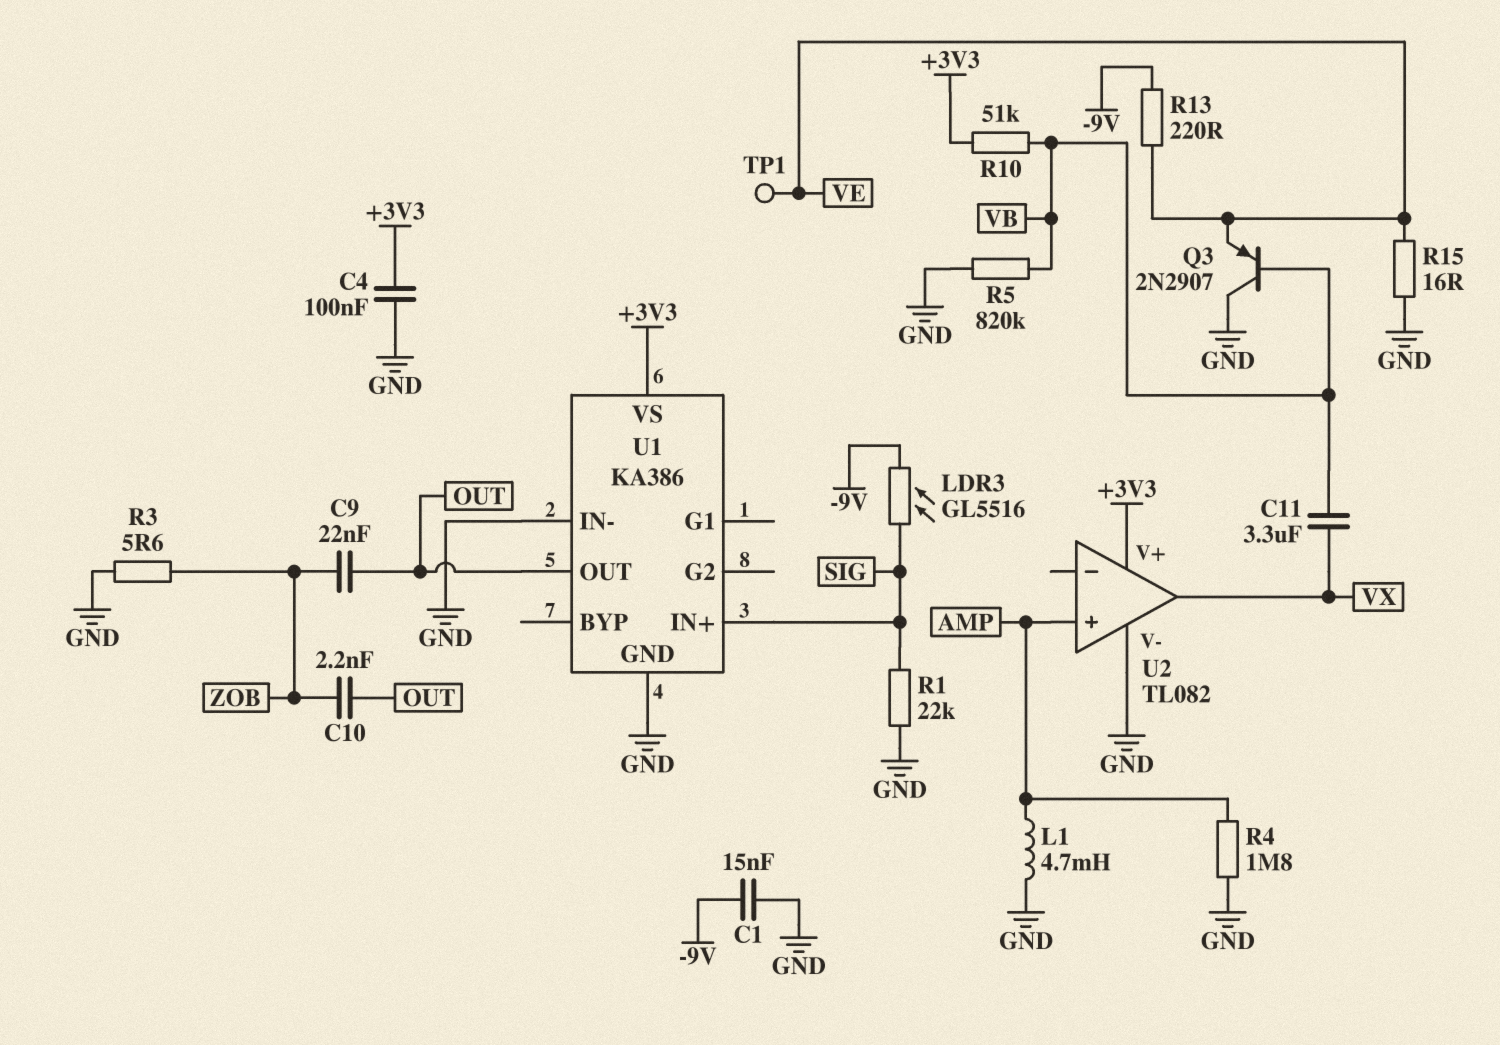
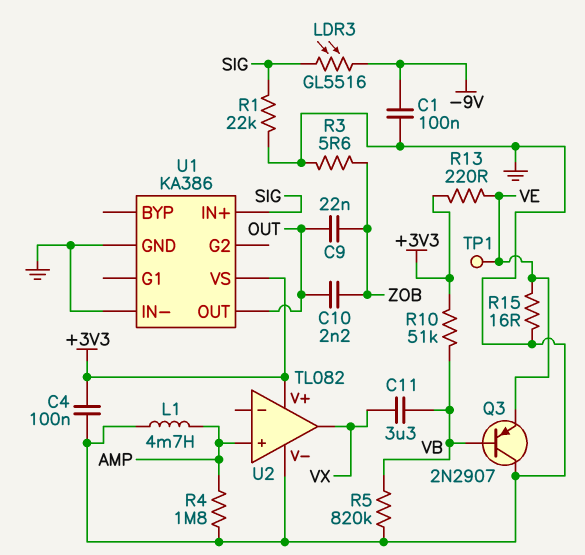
C1: 15nF (-9V, GND) -> 100nF (-9V, GND)
R13: 220 (-9V, VE) -> 220 (+3V3, VE)

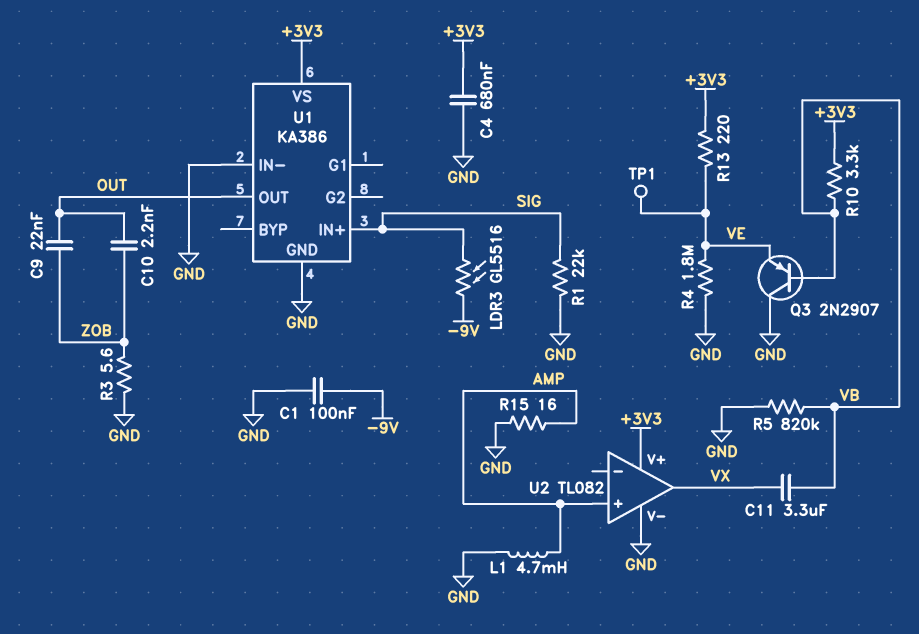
C4: 100nF (+3V3, GND) -> 680nF (+3V3, GND)
R4: 1.8M (AMP, GND) -> 1.8M (GND, VE)
R10: 51k (+3V3, VB) -> 3.3k (+3V3, VB)
R15: 16 (GND, VE) -> 16 (AMP, GND)

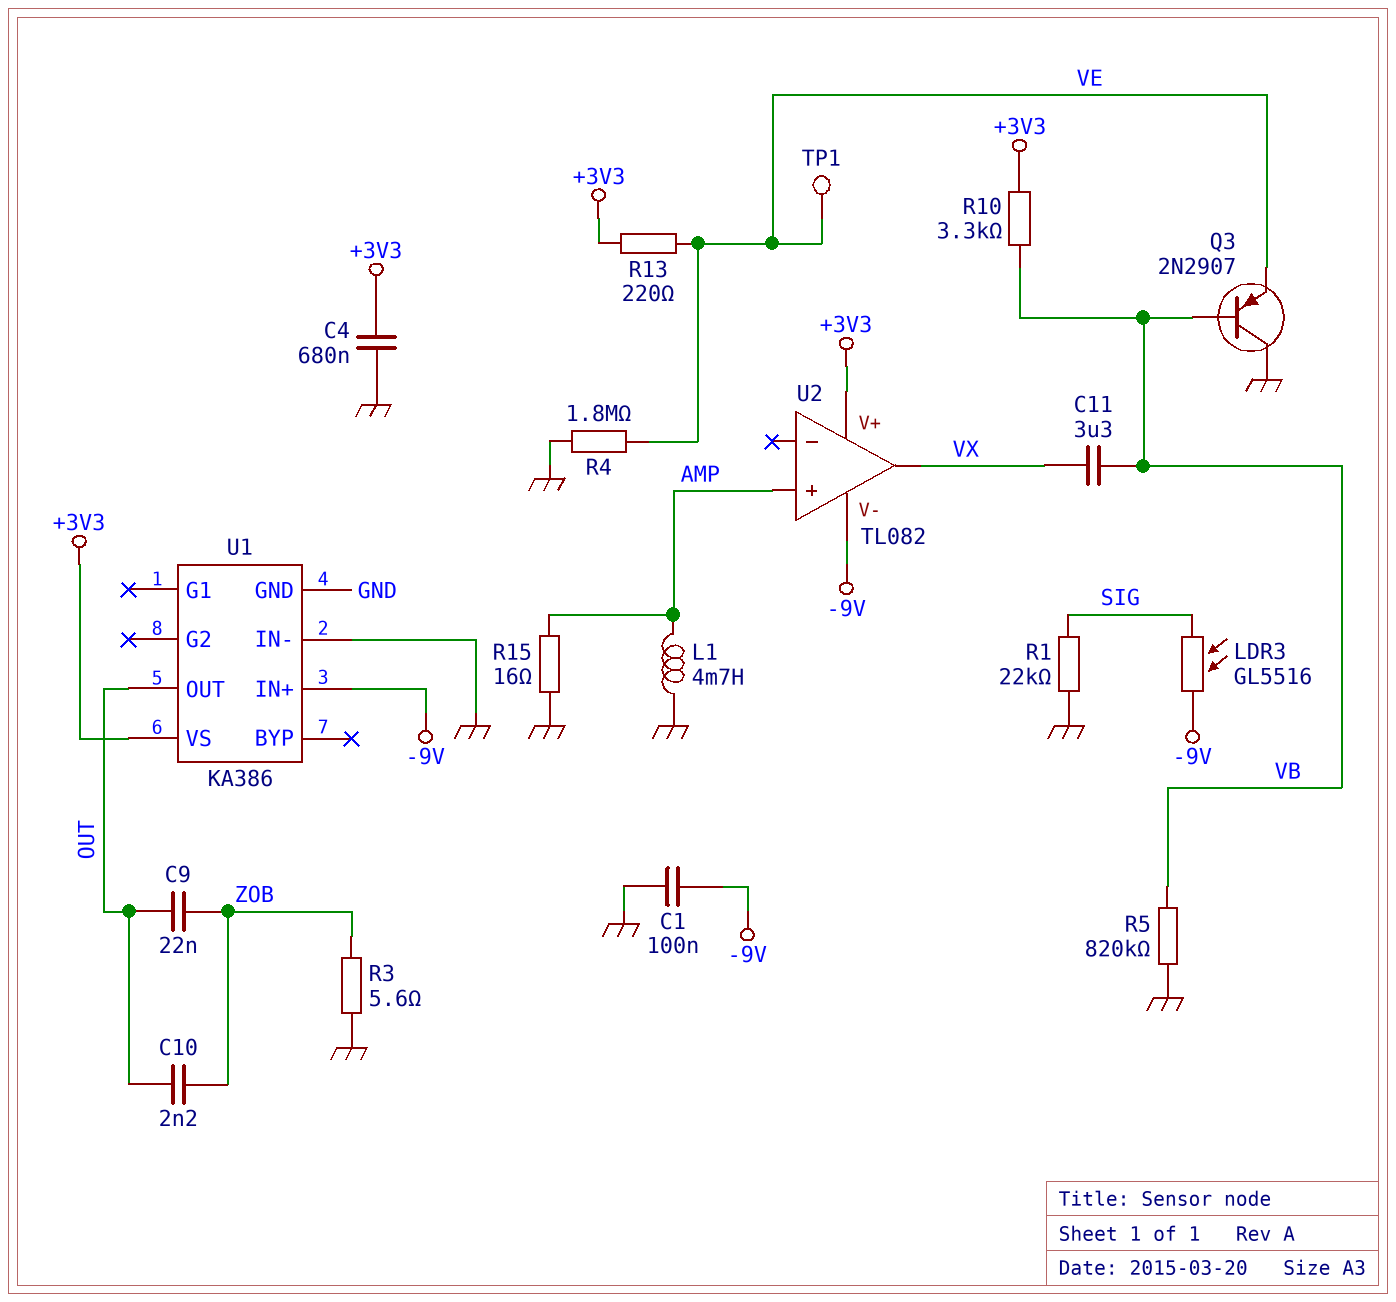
U1 pin IN+: SIG -> -9V
U2 pin V-: GND -> -9V

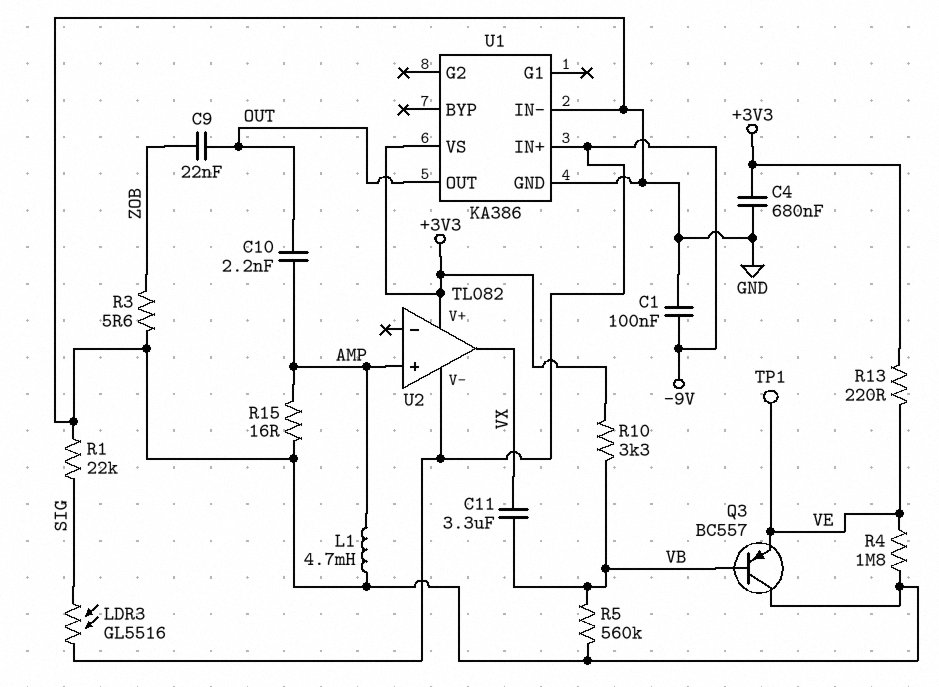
C10: 2.2nF (OUT, ZOB) -> 2.2nF (AMP, OUT)
Q3: PNP 2N2907 (B VB, C GND, E VE) -> PNP BC557 (B VB, C GND, E VE)
R5: 820k (GND, VB) -> 560k (GND, VB)

